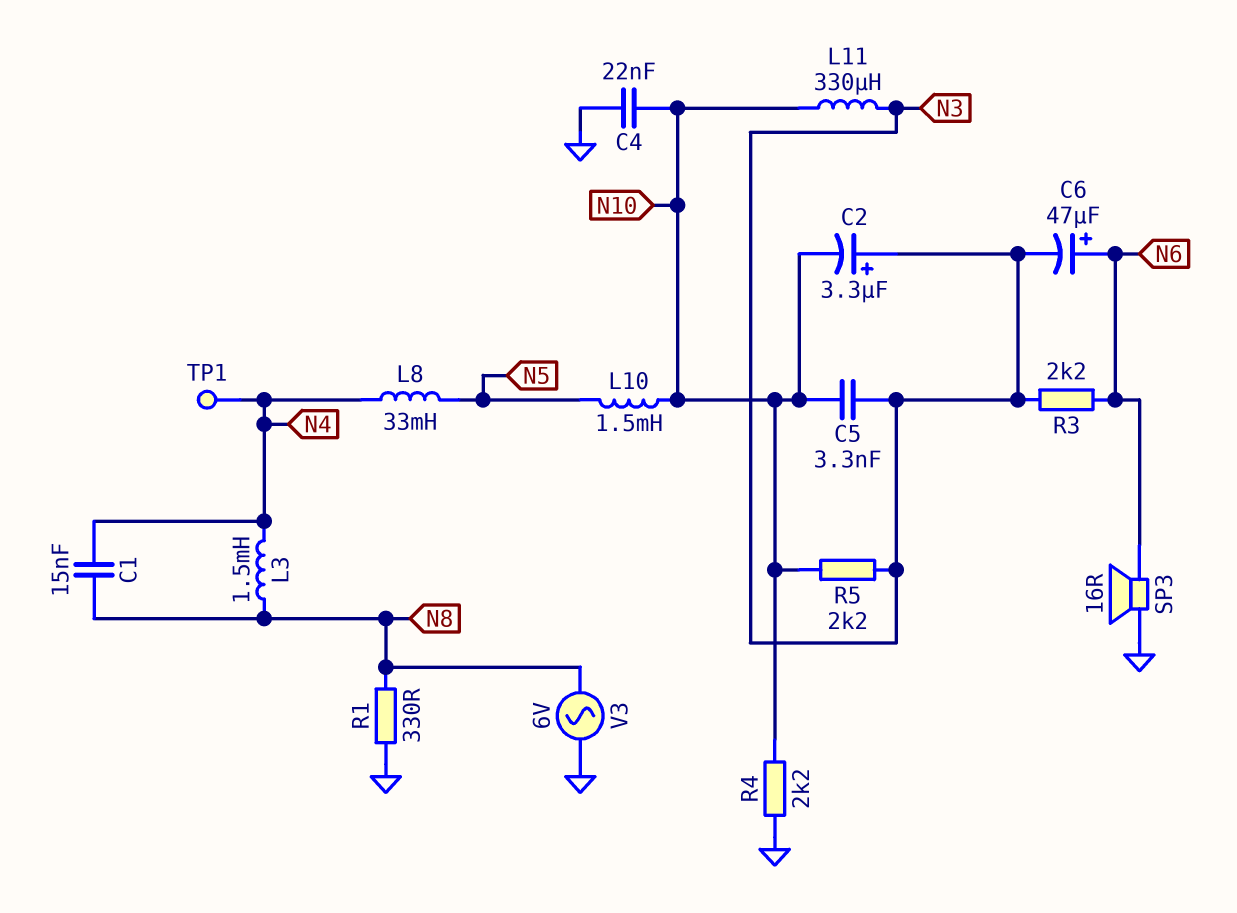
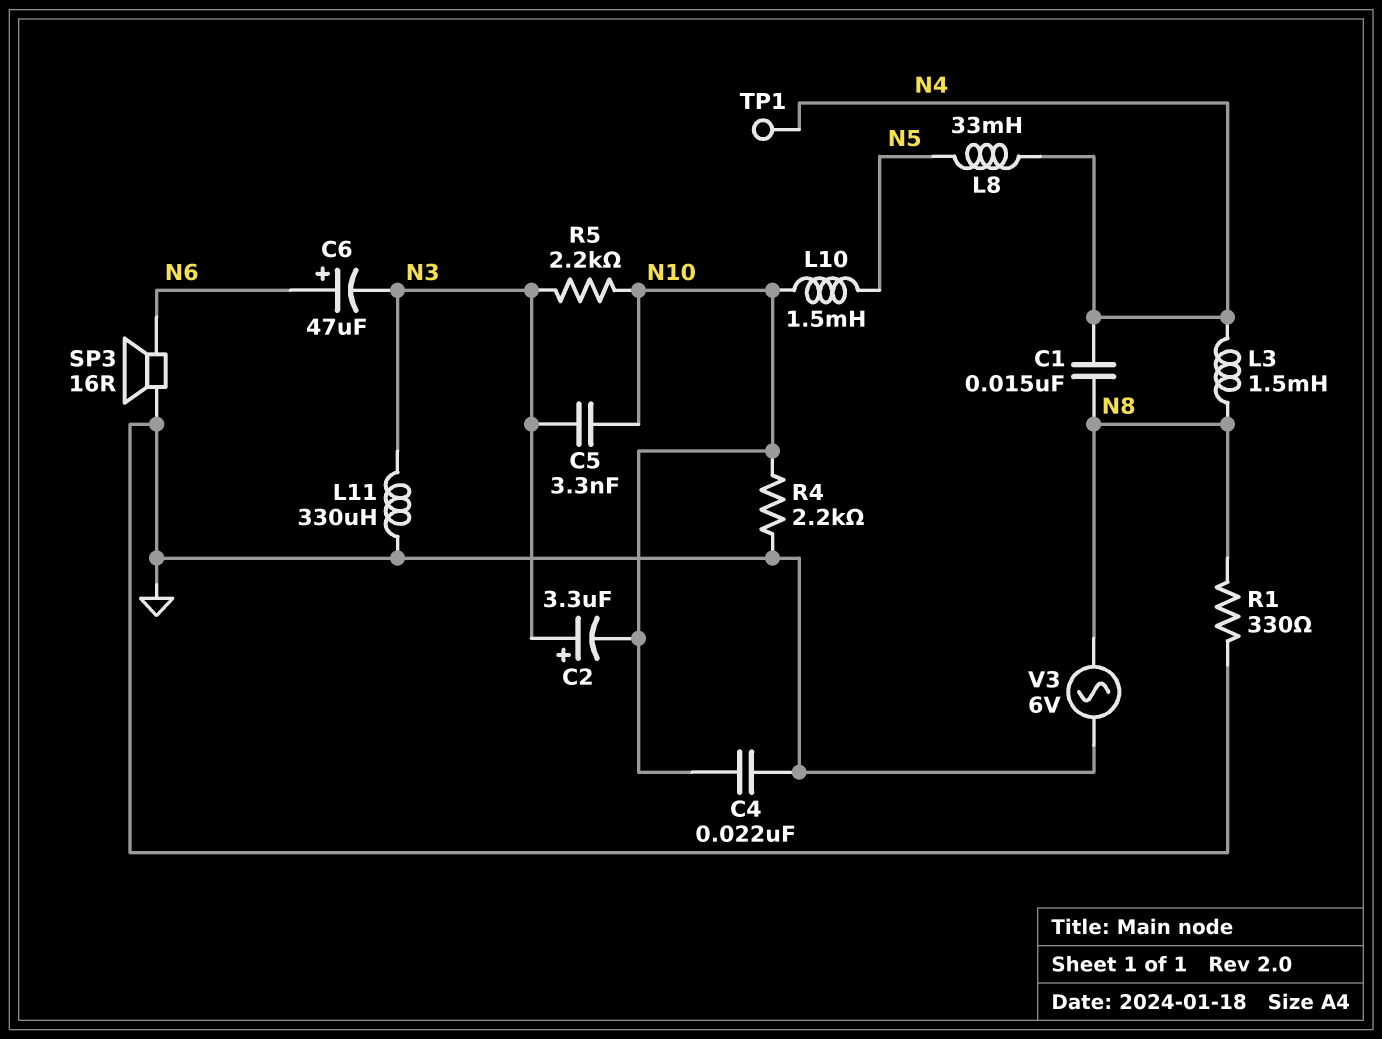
L11: 330uH (N3, N10) -> 330uH (GND, N3)
R3: 2.2k (N3, N6) -> none

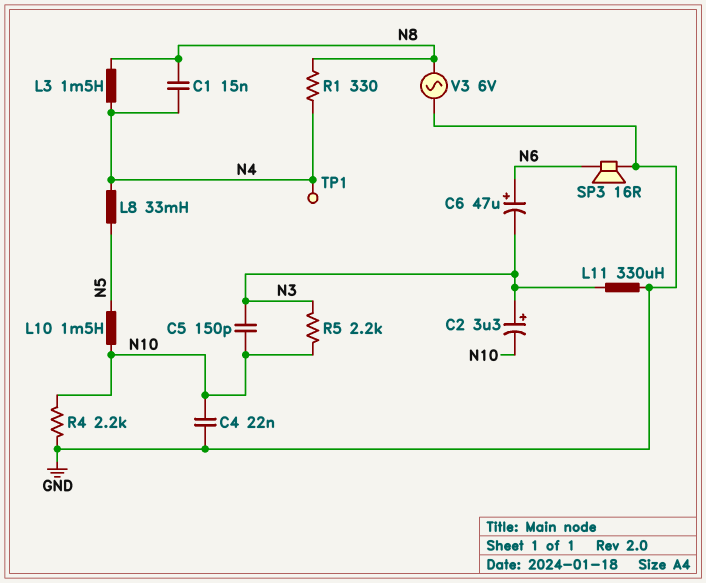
C5: 3.3nF (N3, N10) -> 150pF (N3, N10)
R1: 330 (GND, N8) -> 330 (N4, N8)

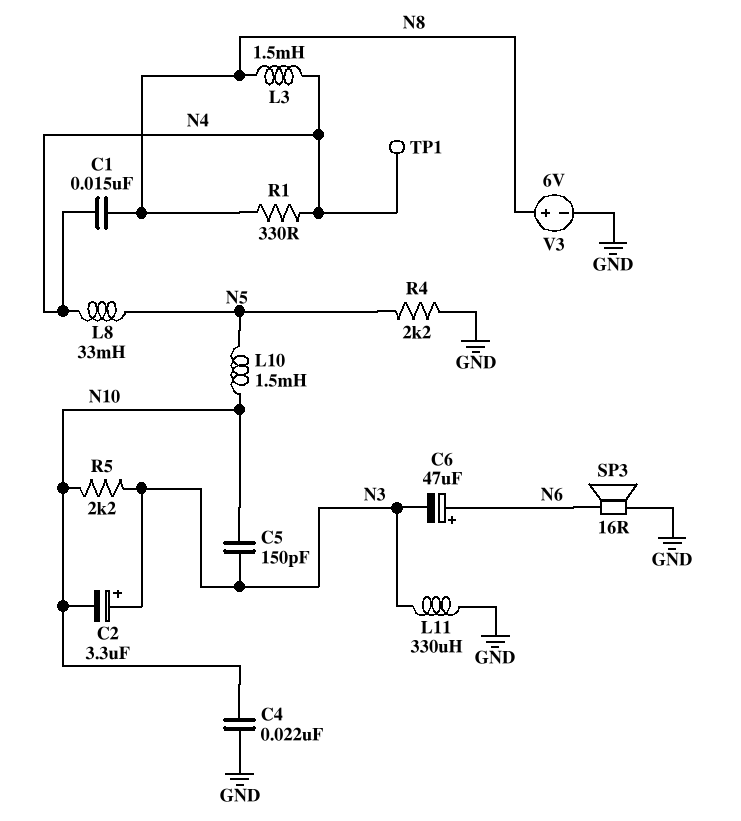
R4: 2.2k (GND, N10) -> 2.2k (GND, N5)
V3: AC 6V (GND, N8) -> 6V (plus N8, minus GND)

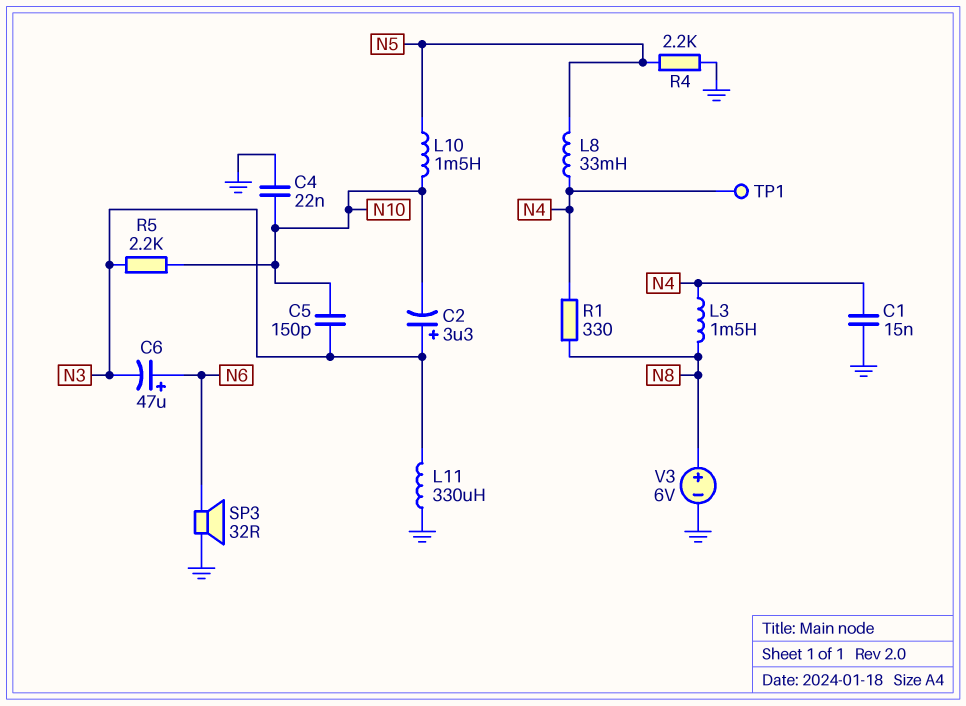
C1: 15nF (N4, N8) -> 15nF (GND, N4)
SP3: speaker 16R (GND, N6) -> speaker 32R (GND, N6)

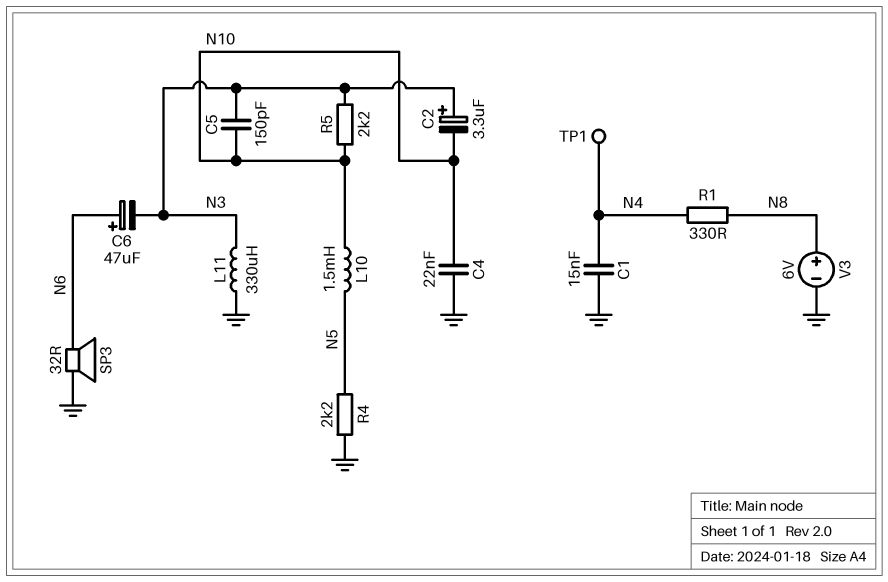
L3: 1.5mH (N4, N8) -> none
L8: 33mH (N4, N5) -> none

